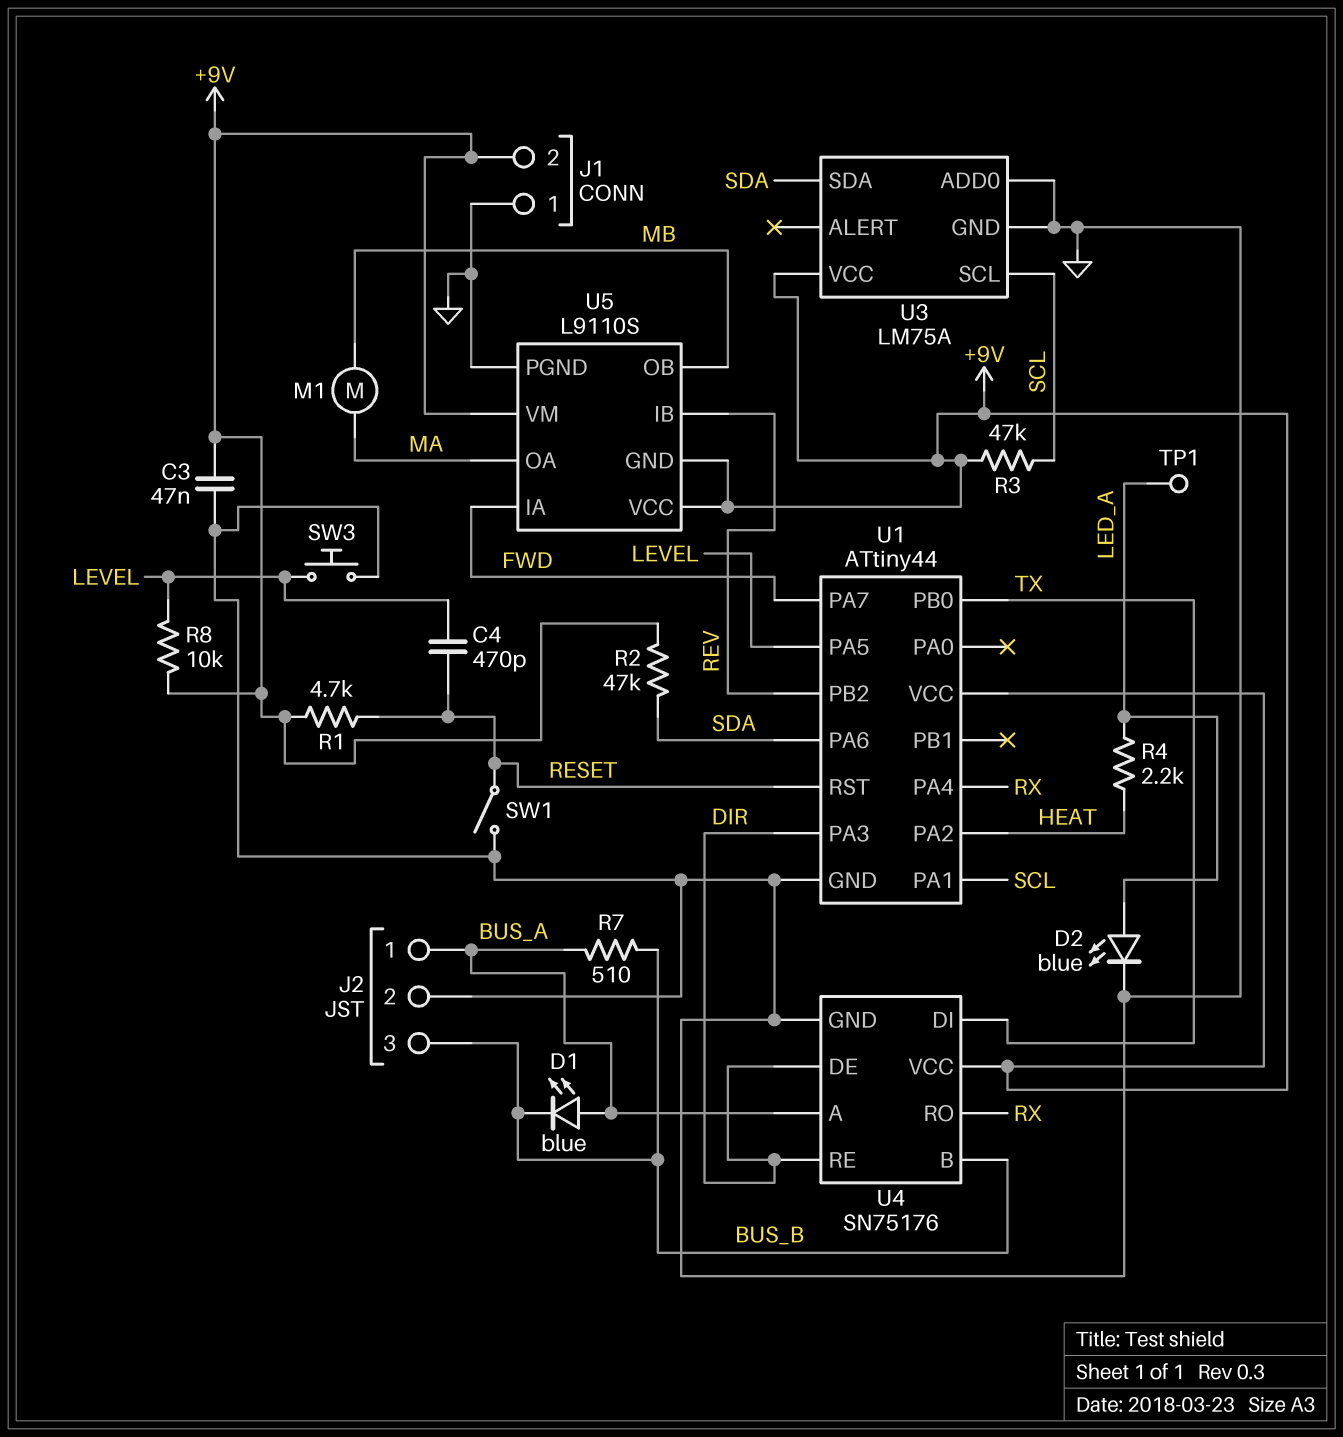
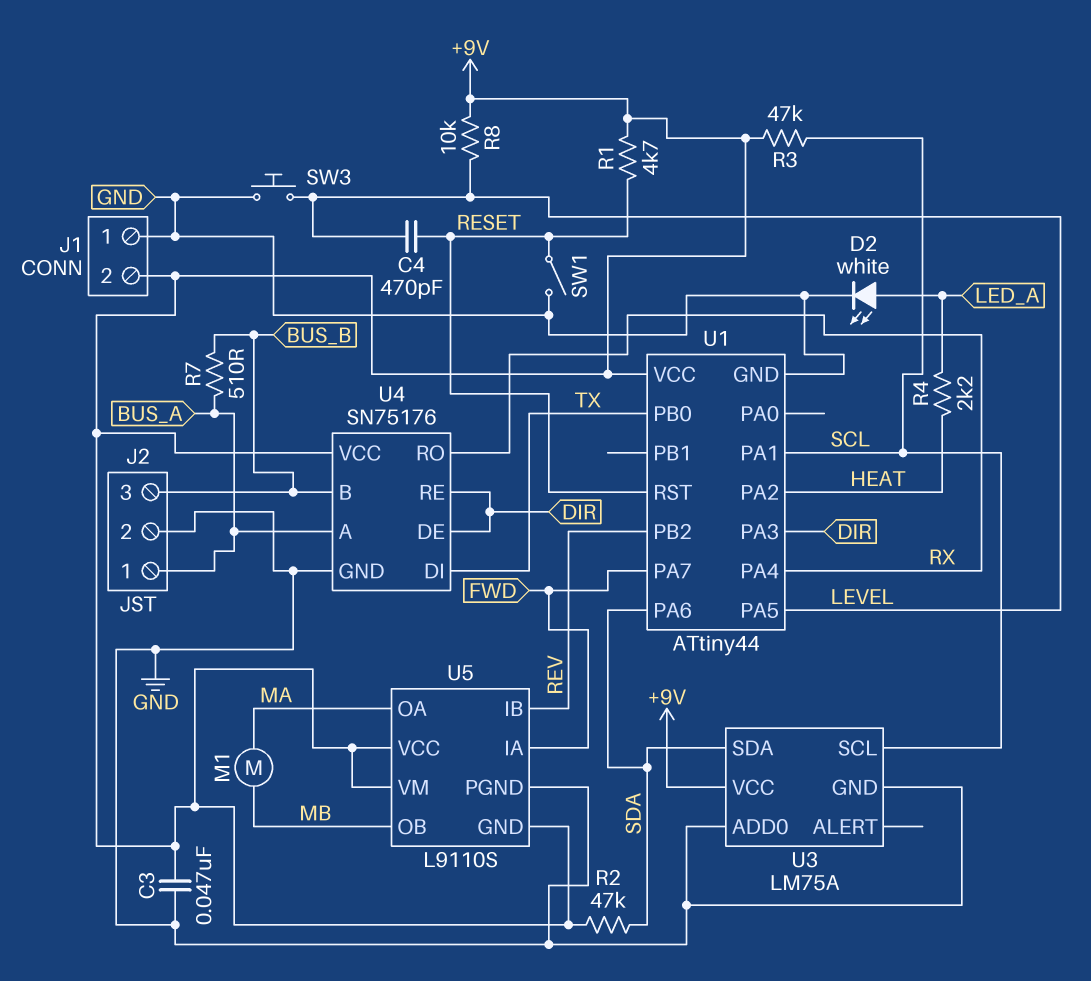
D1: LED blue (A BUS_A, K BUS_B) -> none
D2: LED blue (A LED_A, K GND) -> LED white (A LED_A, K GND)
TP1: test point (LED_A) -> none

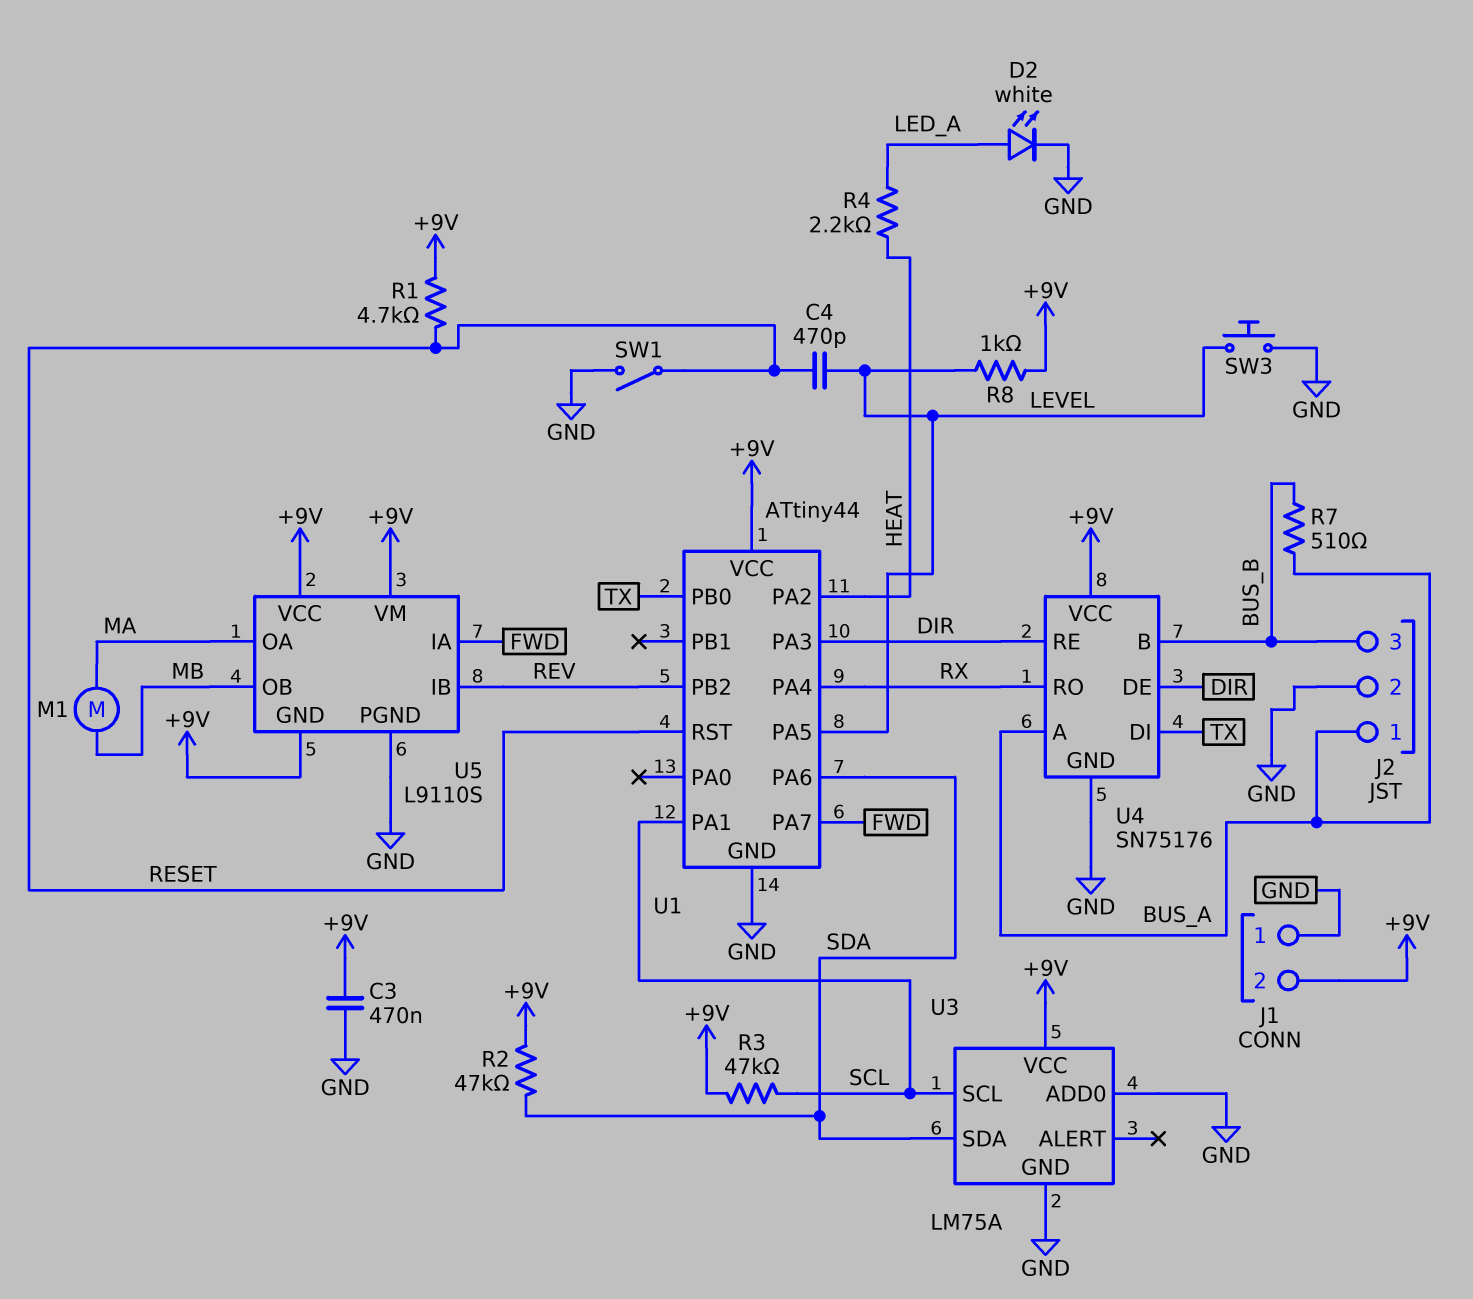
C3: 47nF (+9V, GND) -> 470nF (+9V, GND)
R8: 10k (+9V, LEVEL) -> 1k (+9V, LEVEL)

